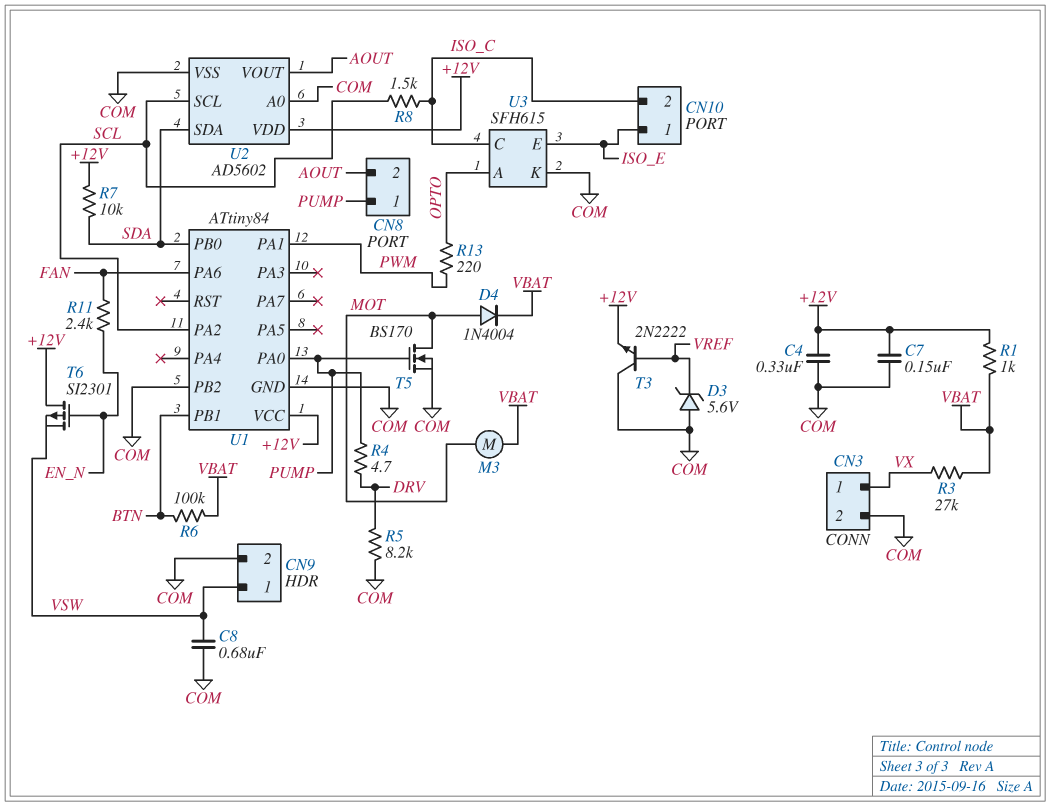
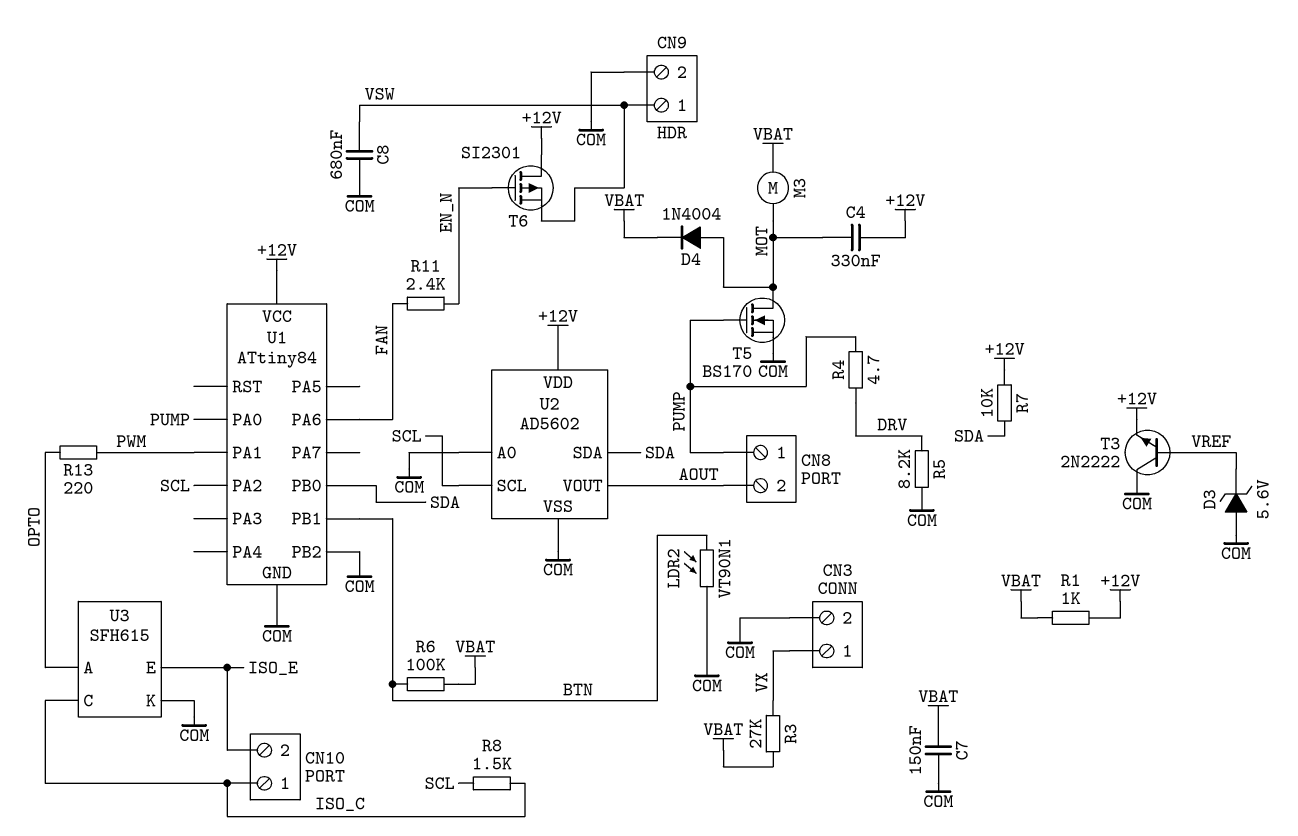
C4: 330nF (+12V, COM) -> 330nF (+12V, MOT)
C7: 150nF (+12V, COM) -> 150nF (COM, VBAT)
CN10 pin 1: ISO_E -> ISO_C
CN10 pin 2: ISO_C -> ISO_E
LDR2: none -> VT90N1 (BTN, COM)

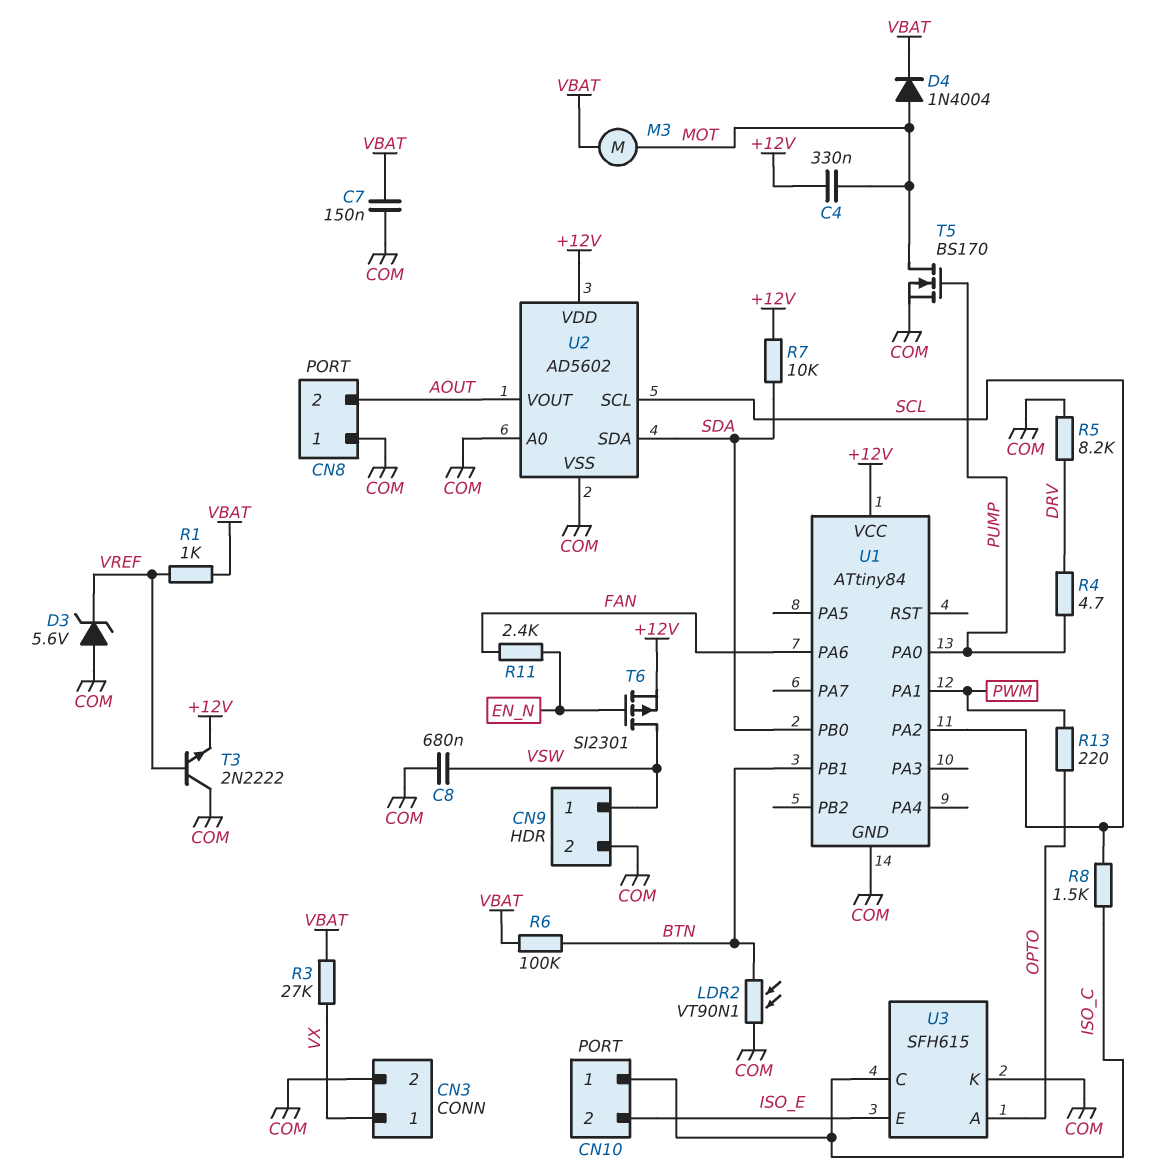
CN8 pin 1: PUMP -> COM
R1: 1k (+12V, VBAT) -> 1k (VBAT, VREF)
T6: PMOS SI2301 (G EN_N, D +12V, S VSW) -> PMOS SI2301 (G EN_N, D VSW, S +12V)
U1 pin PB2: COM -> none

